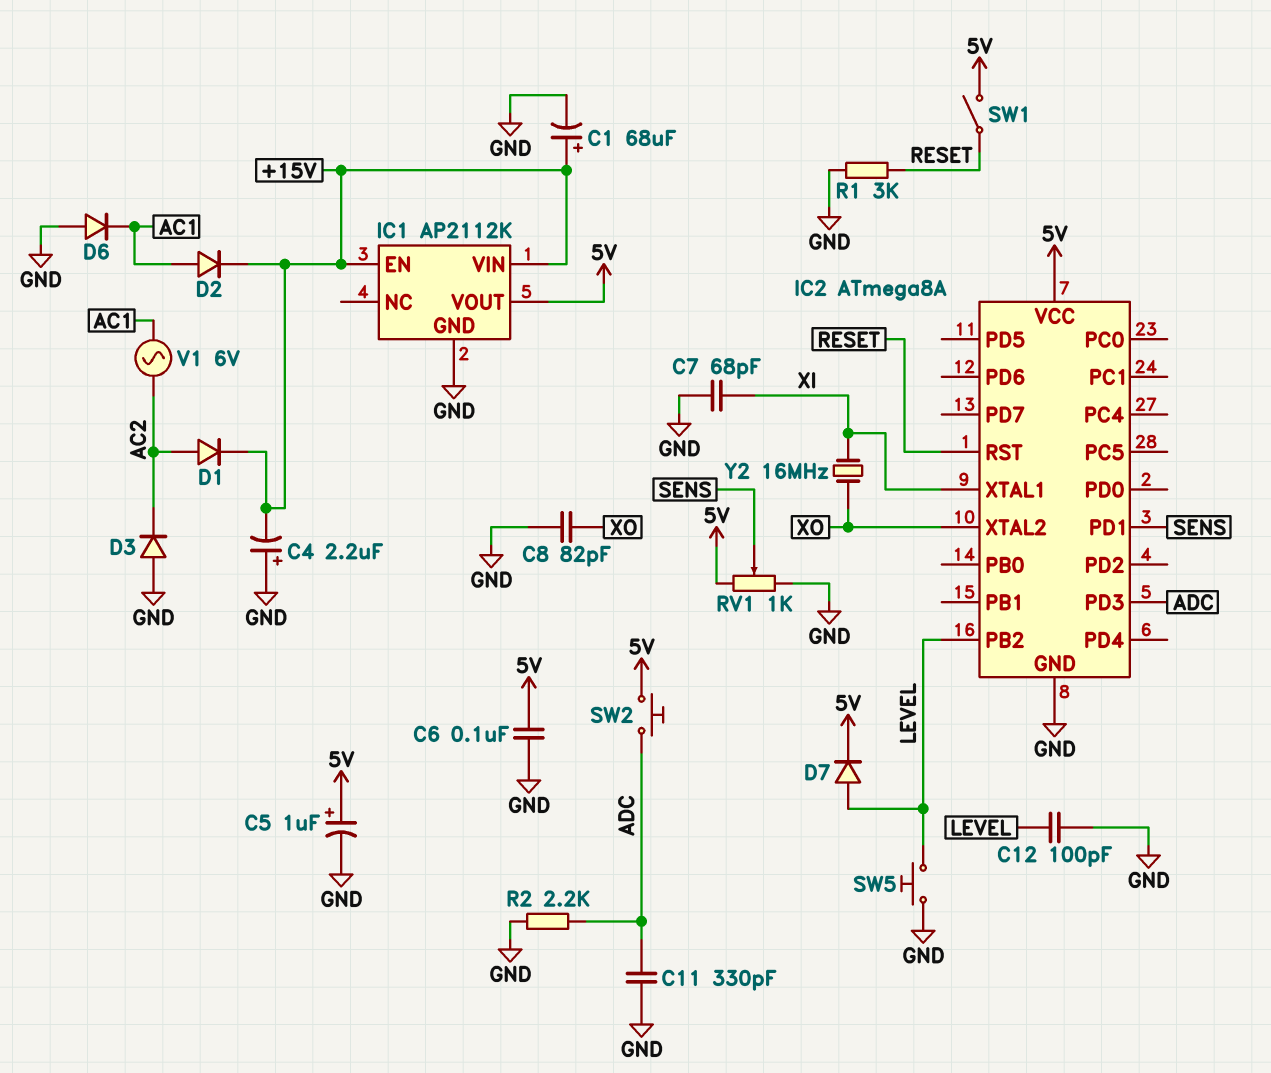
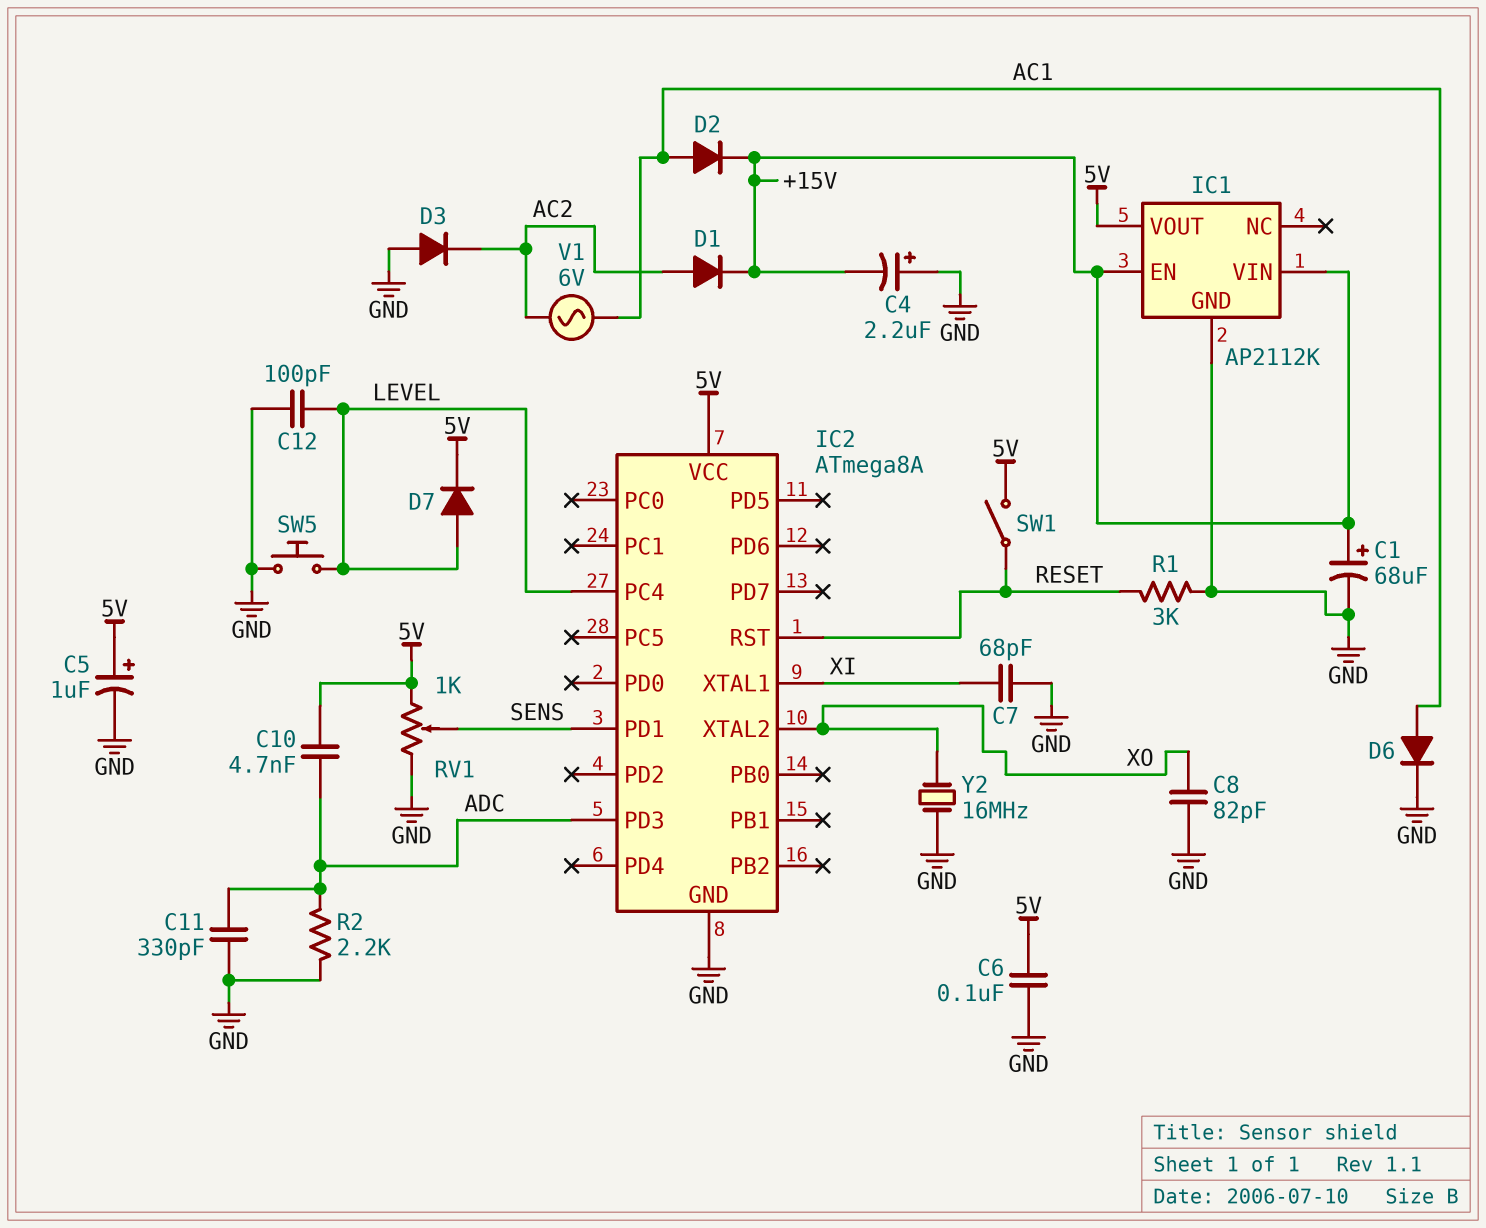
C10: none -> 4.7nF (5V, ADC)
D6: diode (A GND, K AC1) -> diode (A AC1, K GND)
IC2 pin PB2: LEVEL -> none
IC2 pin PC4: none -> LEVEL
SW2: button (5V, ADC) -> none
Y2: 16MHz (XI, XO) -> 16MHz (GND, XO)

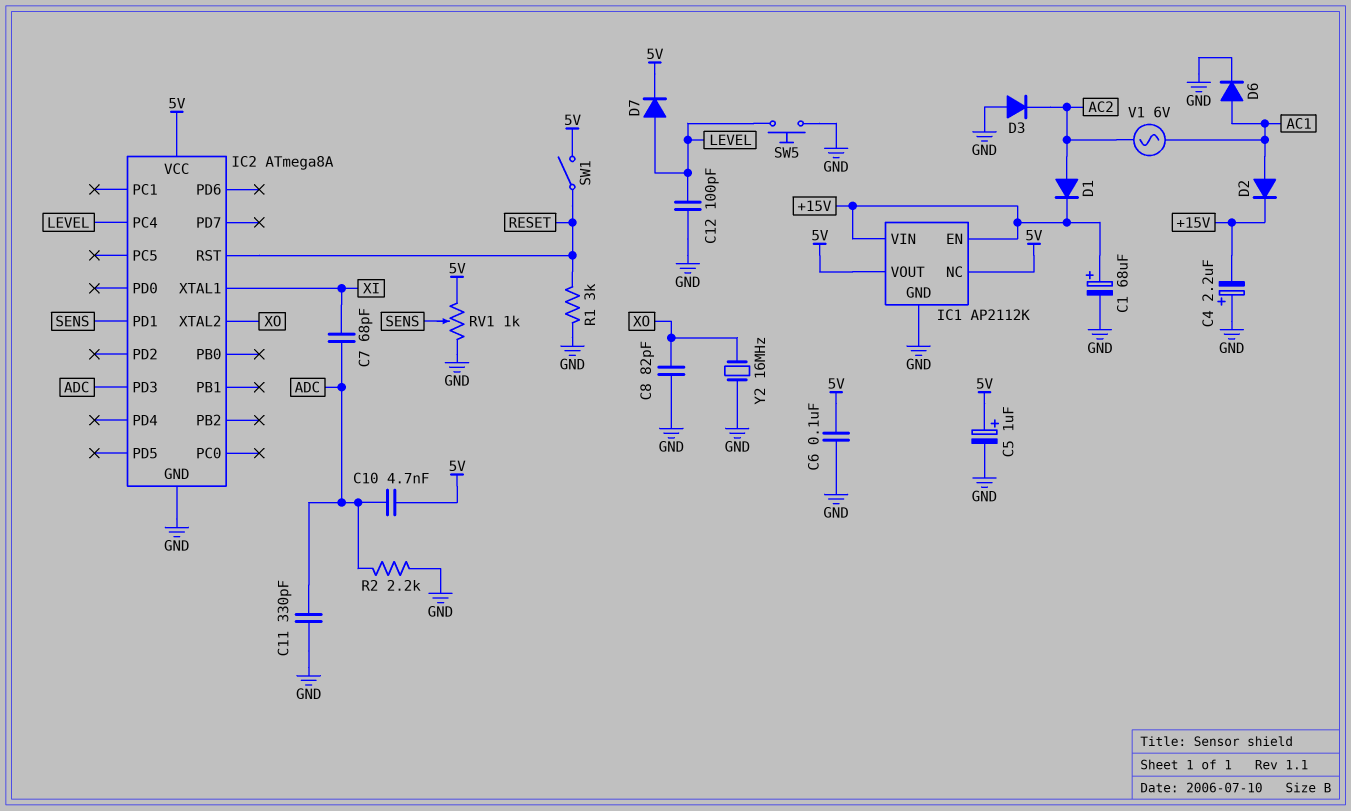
C7: 68pF (GND, XI) -> 68pF (ADC, XI)
IC1 pin NC: none -> 5V

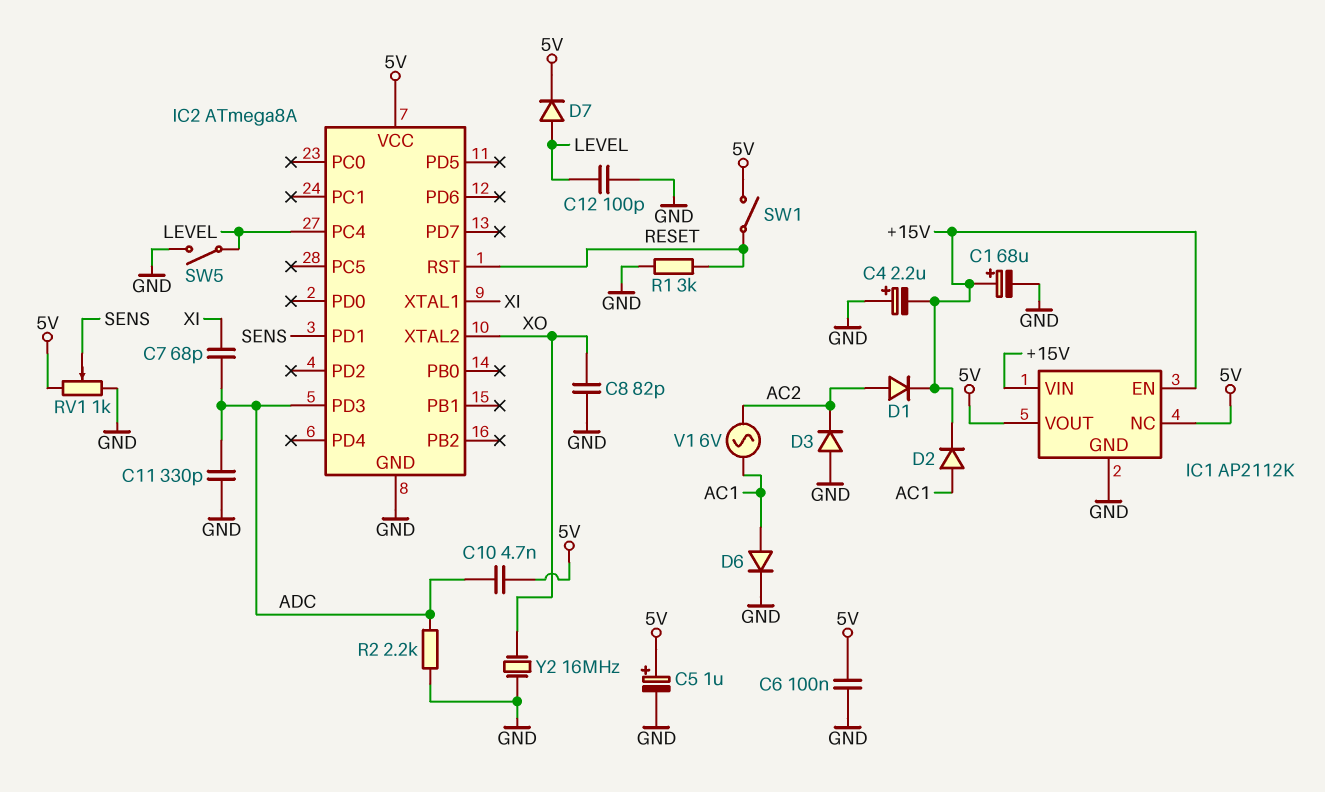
SW5: button (GND, LEVEL) -> switch (GND, LEVEL)

